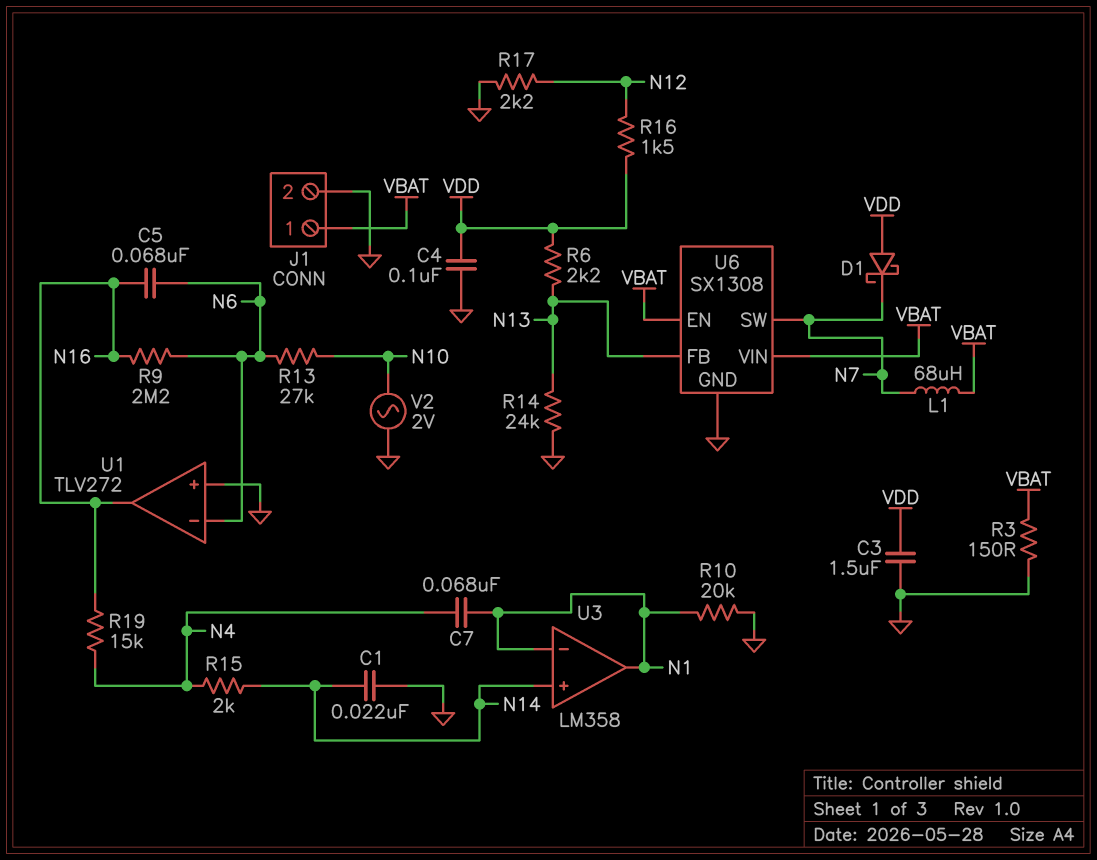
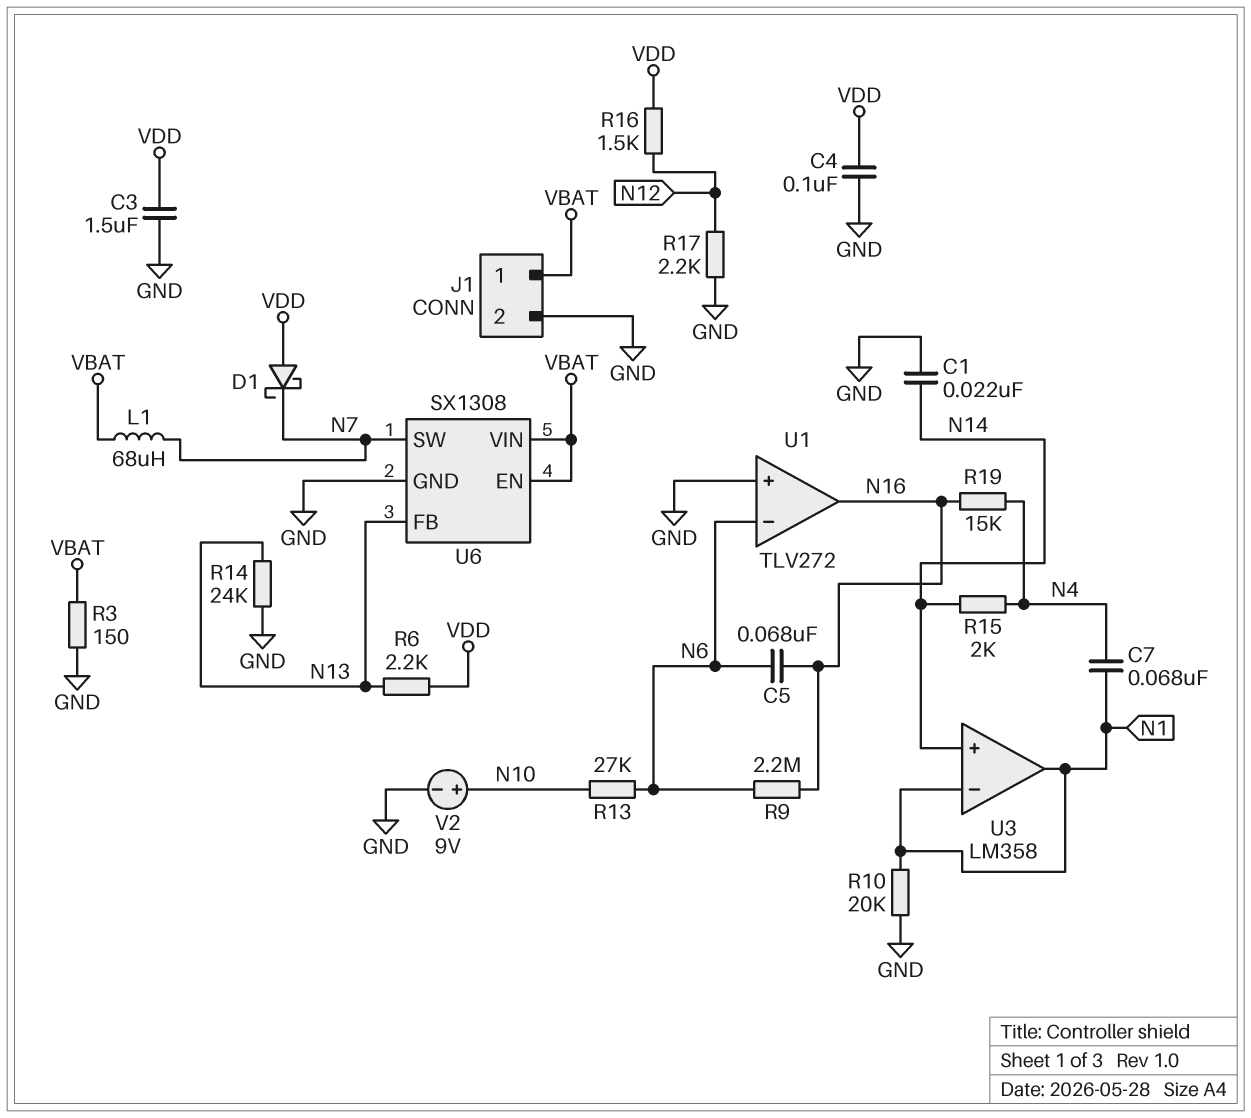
V2: AC 2V (GND, N10) -> 9V (plus N10, minus GND)

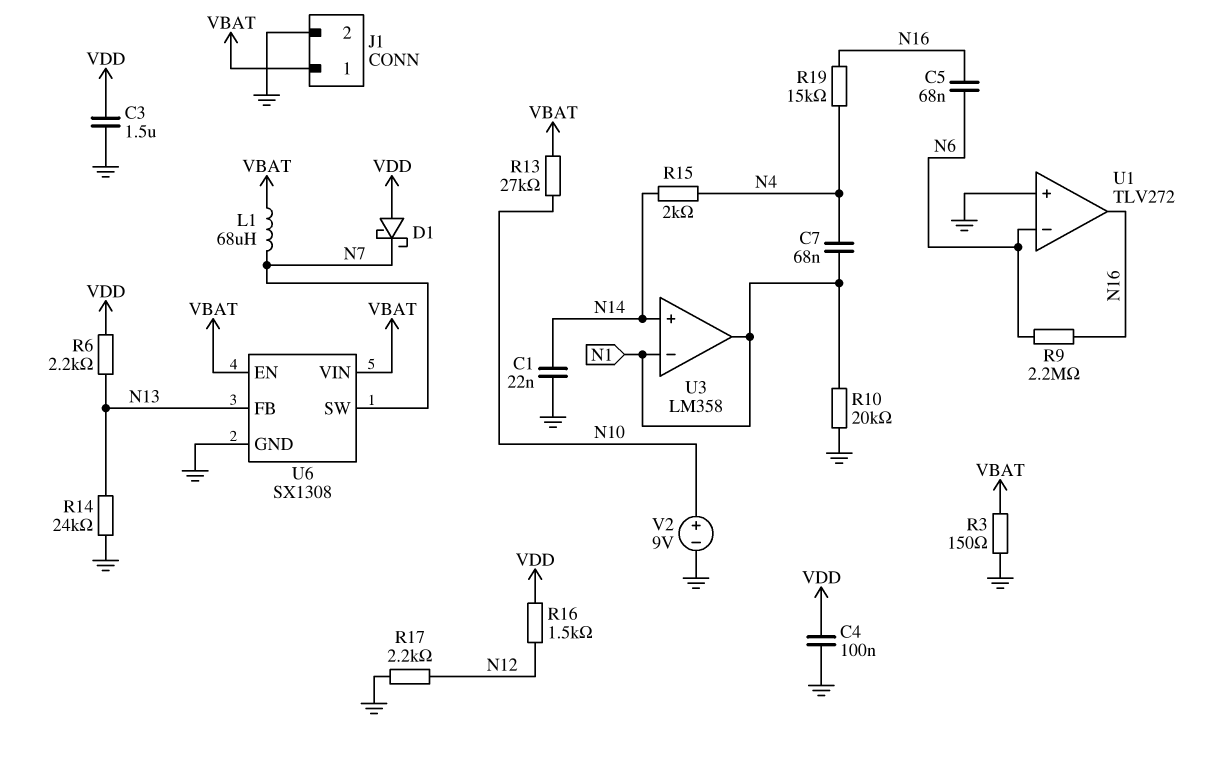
R13: 27k (N6, N10) -> 27k (N10, VBAT)

